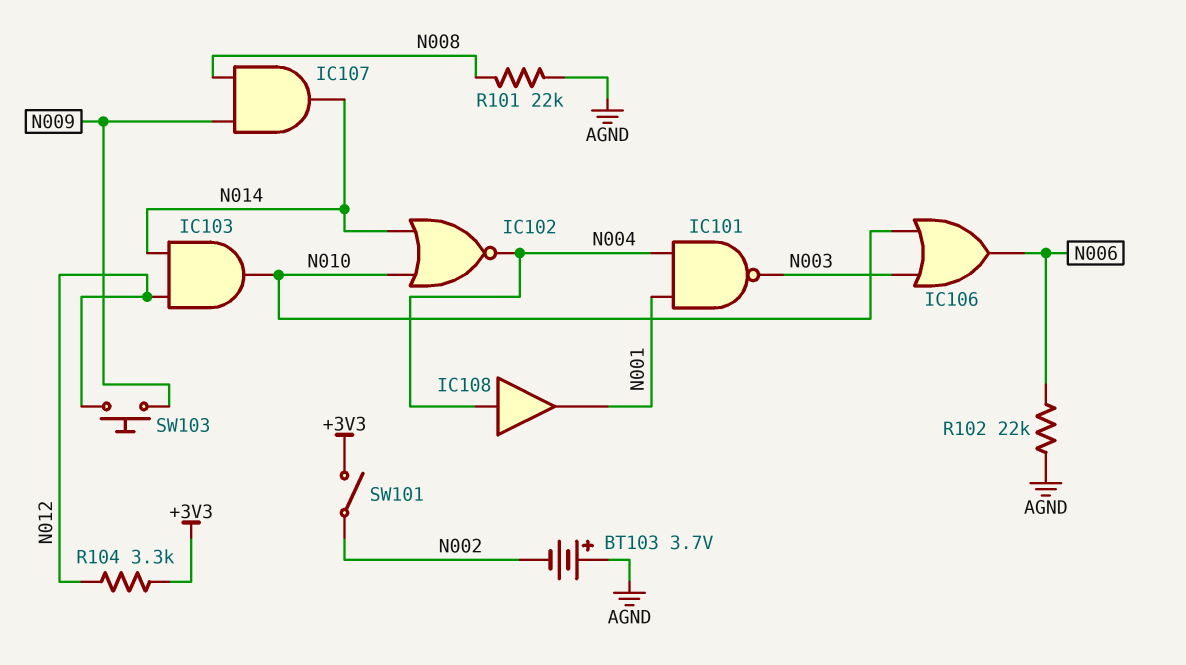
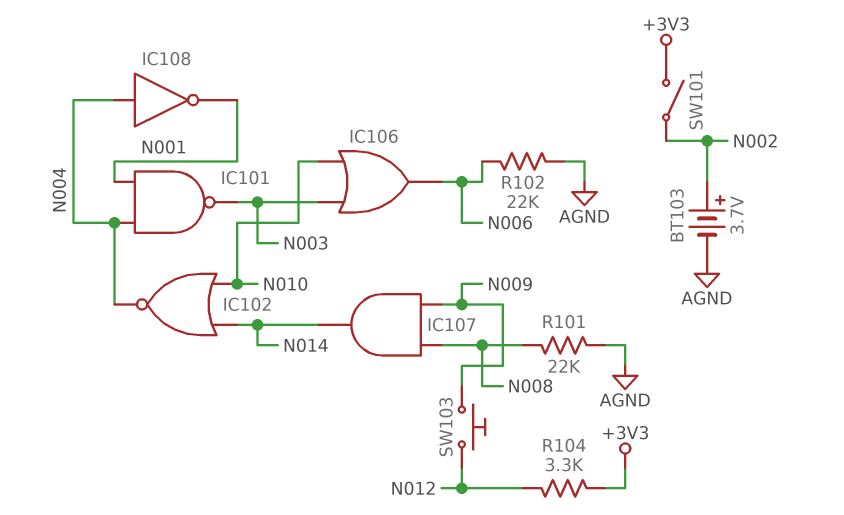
BT103: 3.7V (plus AGND, minus N002) -> 3.7V (plus N002, minus AGND)
IC103: AND (in N012, in N014, out N010) -> none
IC108: buffer (in N004, out N001) -> NOT (in N004, out N001)

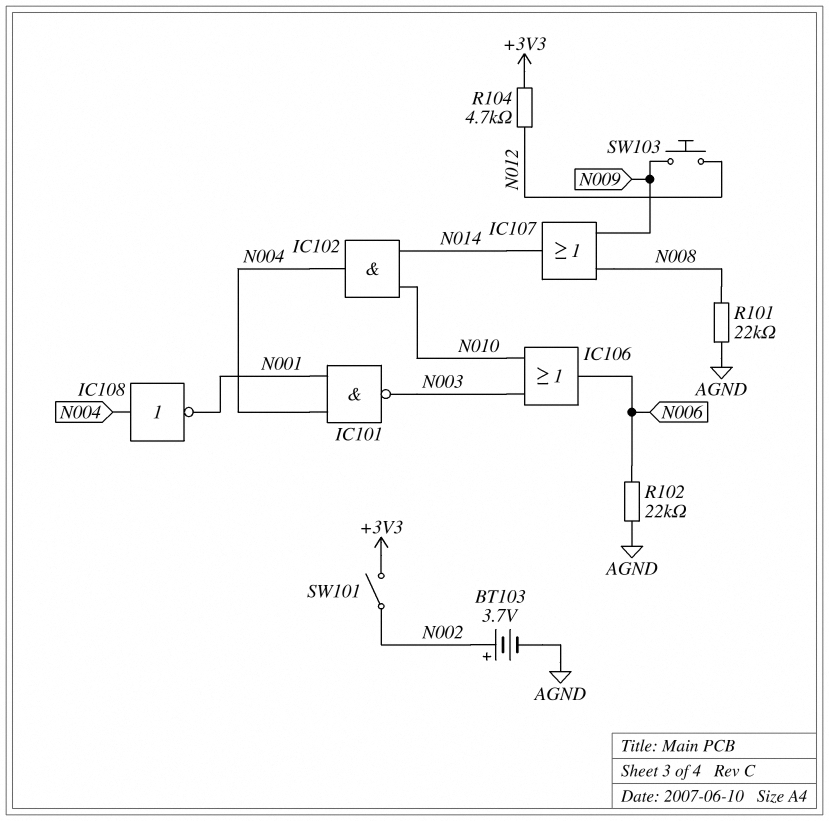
IC102: NOR (in N010, in N014, out N004) -> AND (in N010, in N014, out N004)
IC107: AND (in N008, in N009, out N014) -> OR (in N008, in N009, out N014)
R104: 3.3k (+3V3, N012) -> 4.7k (+3V3, N012)

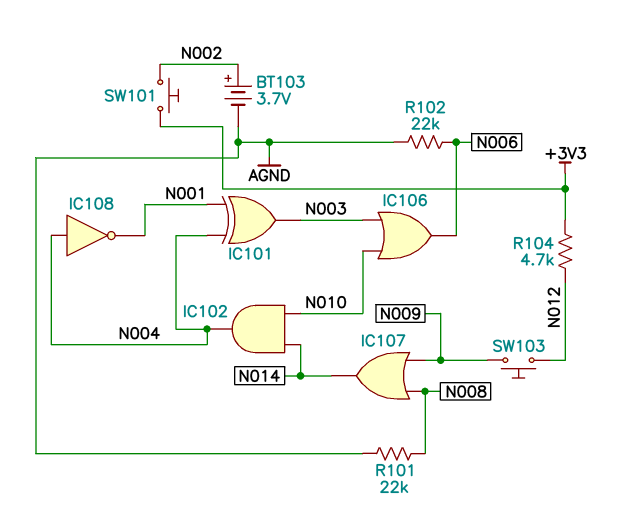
IC101: NAND (in N001, in N004, out N003) -> XOR (in N001, in N004, out N003)
SW101: switch (+3V3, N002) -> button (+3V3, N002)

